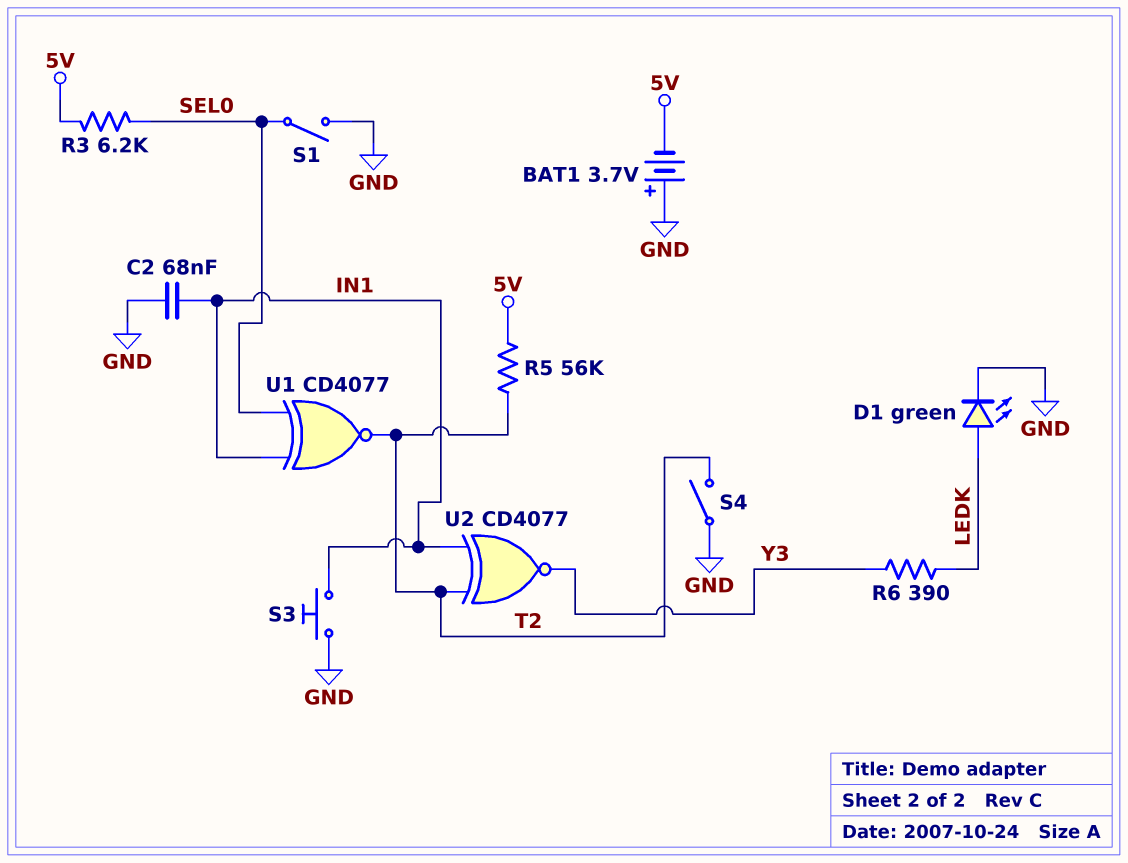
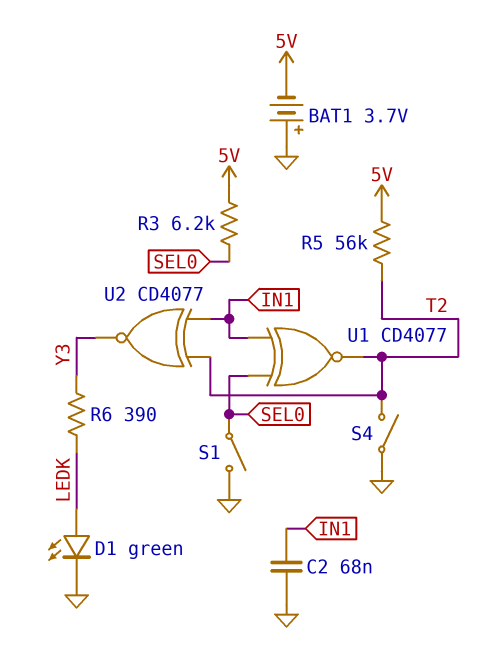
S3: button (GND, IN1) -> none

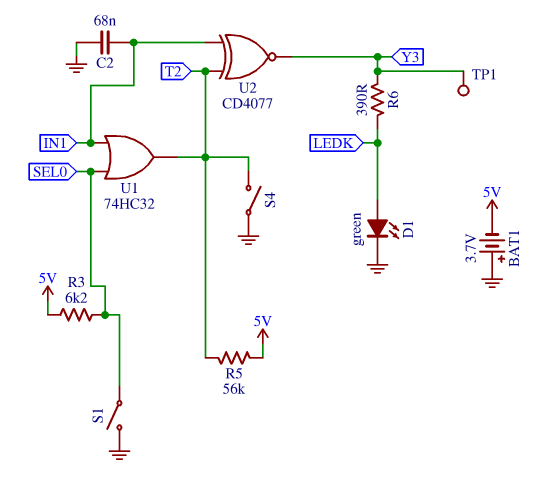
TP1: none -> test point (Y3)
U1: XNOR CD4077 (in IN1, in SEL0, out T2) -> OR 74HC32 (in IN1, in SEL0, out T2)

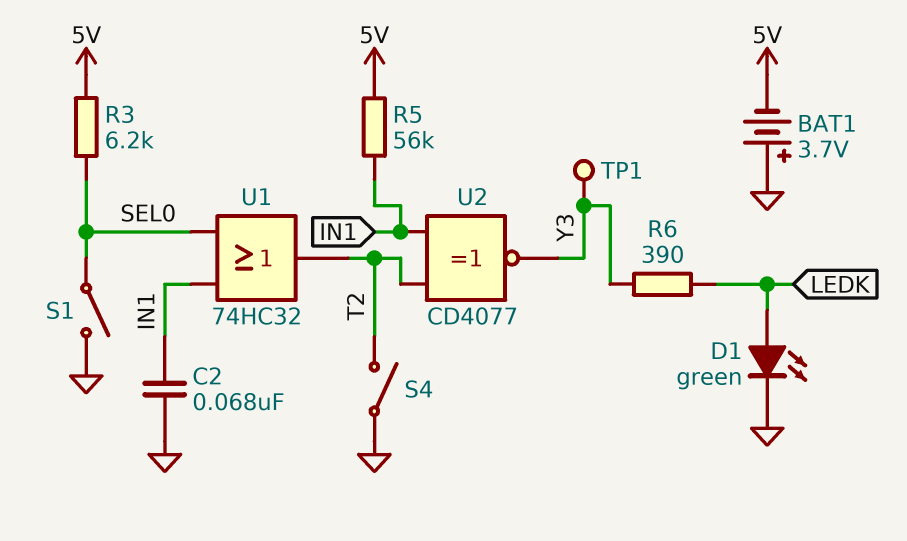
R5: 56k (5V, T2) -> 56k (5V, IN1)

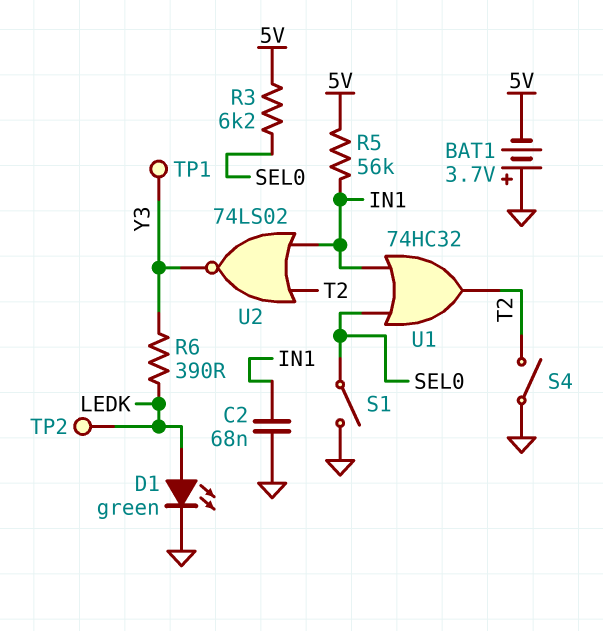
TP2: none -> test point (LEDK)
U2: XNOR CD4077 (in IN1, in T2, out Y3) -> NOR 74LS02 (in IN1, in T2, out Y3)

